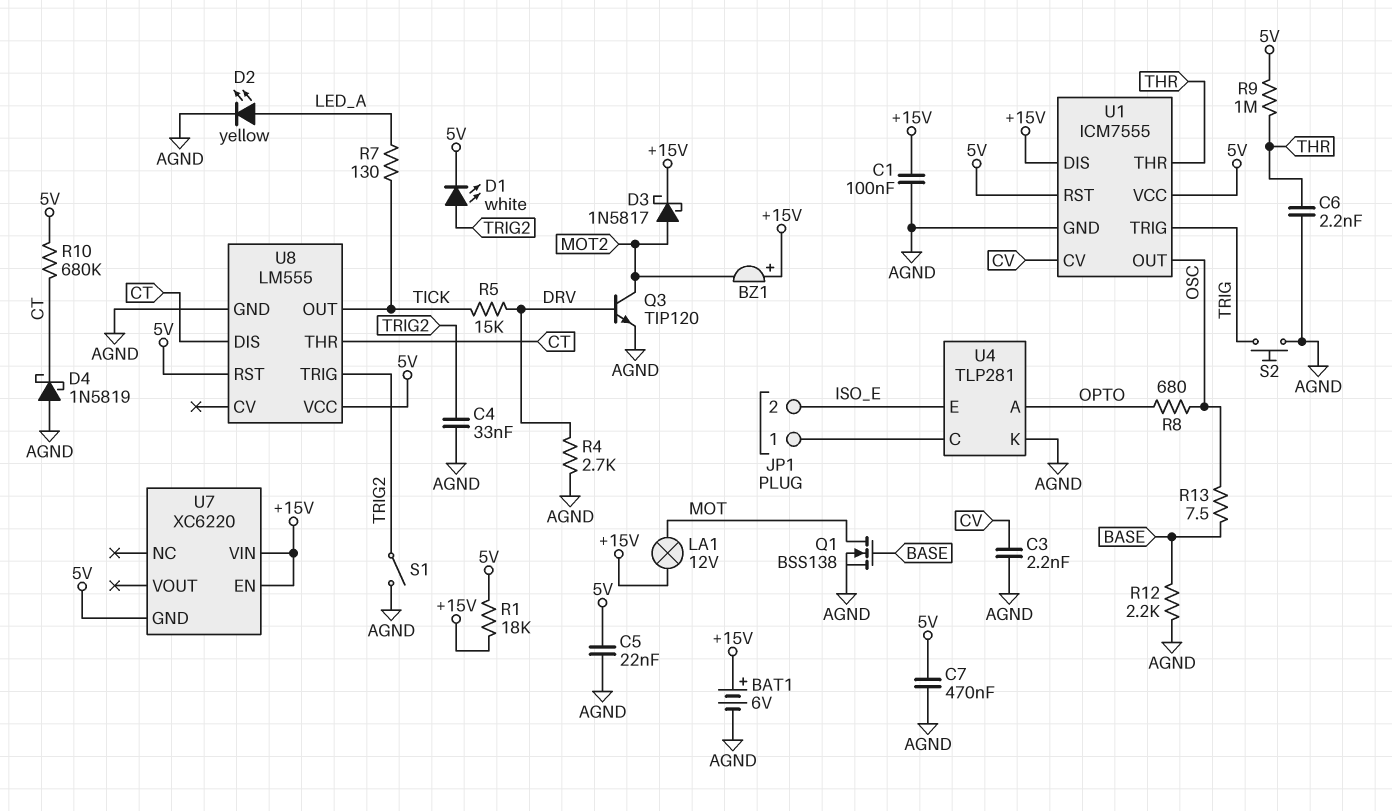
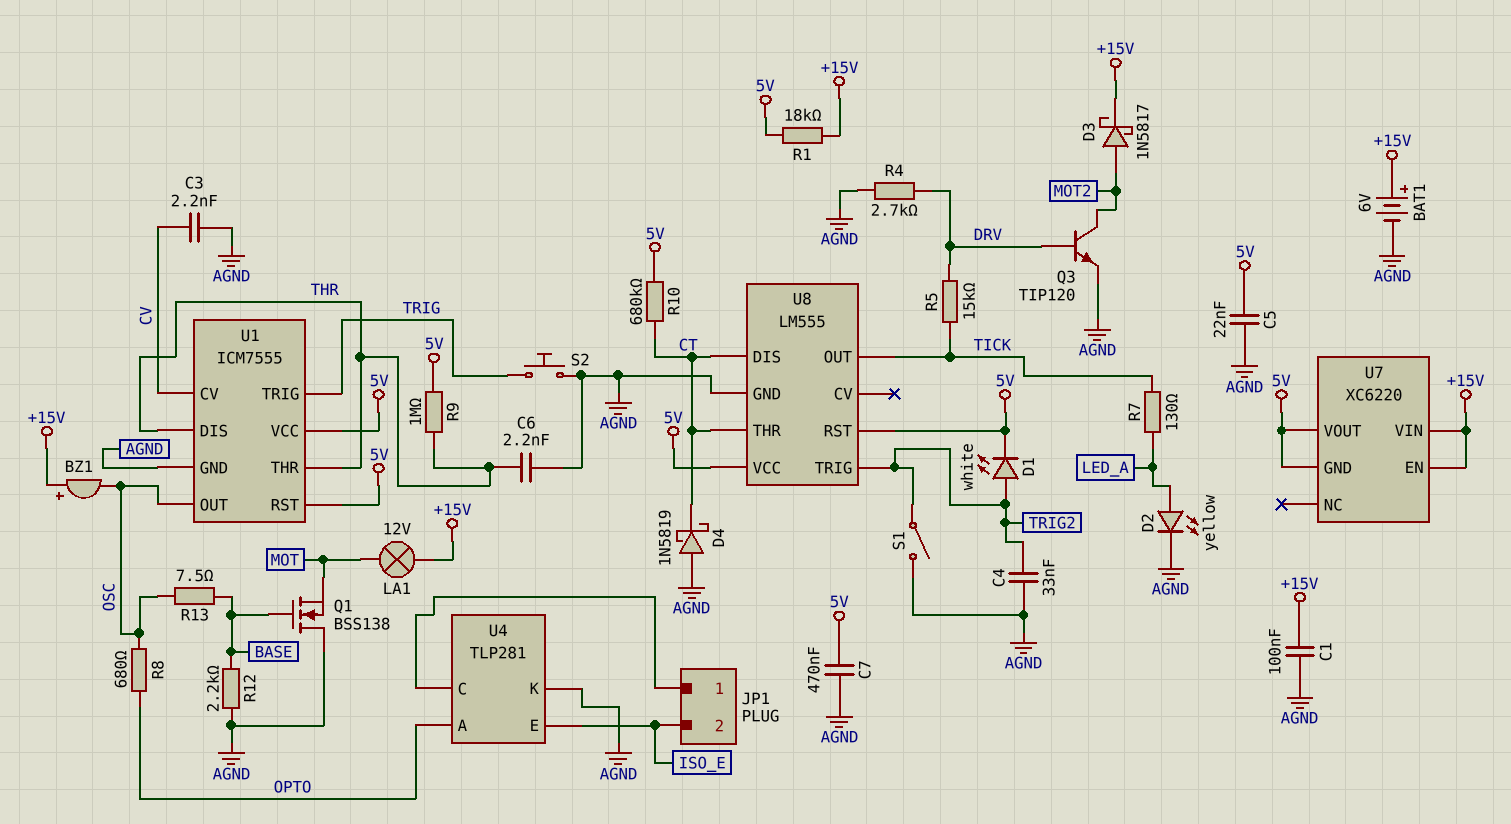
BZ1: buzzer (plus +15V, minus MOT2) -> buzzer (plus +15V, minus OSC)
Q1: NMOS BSS138 (G BASE, D MOT, S AGND) -> NMOS BSS138 (G BASE, D AGND, S MOT)
U1 pin DIS: +15V -> THR
U7 pin VOUT: none -> 5V

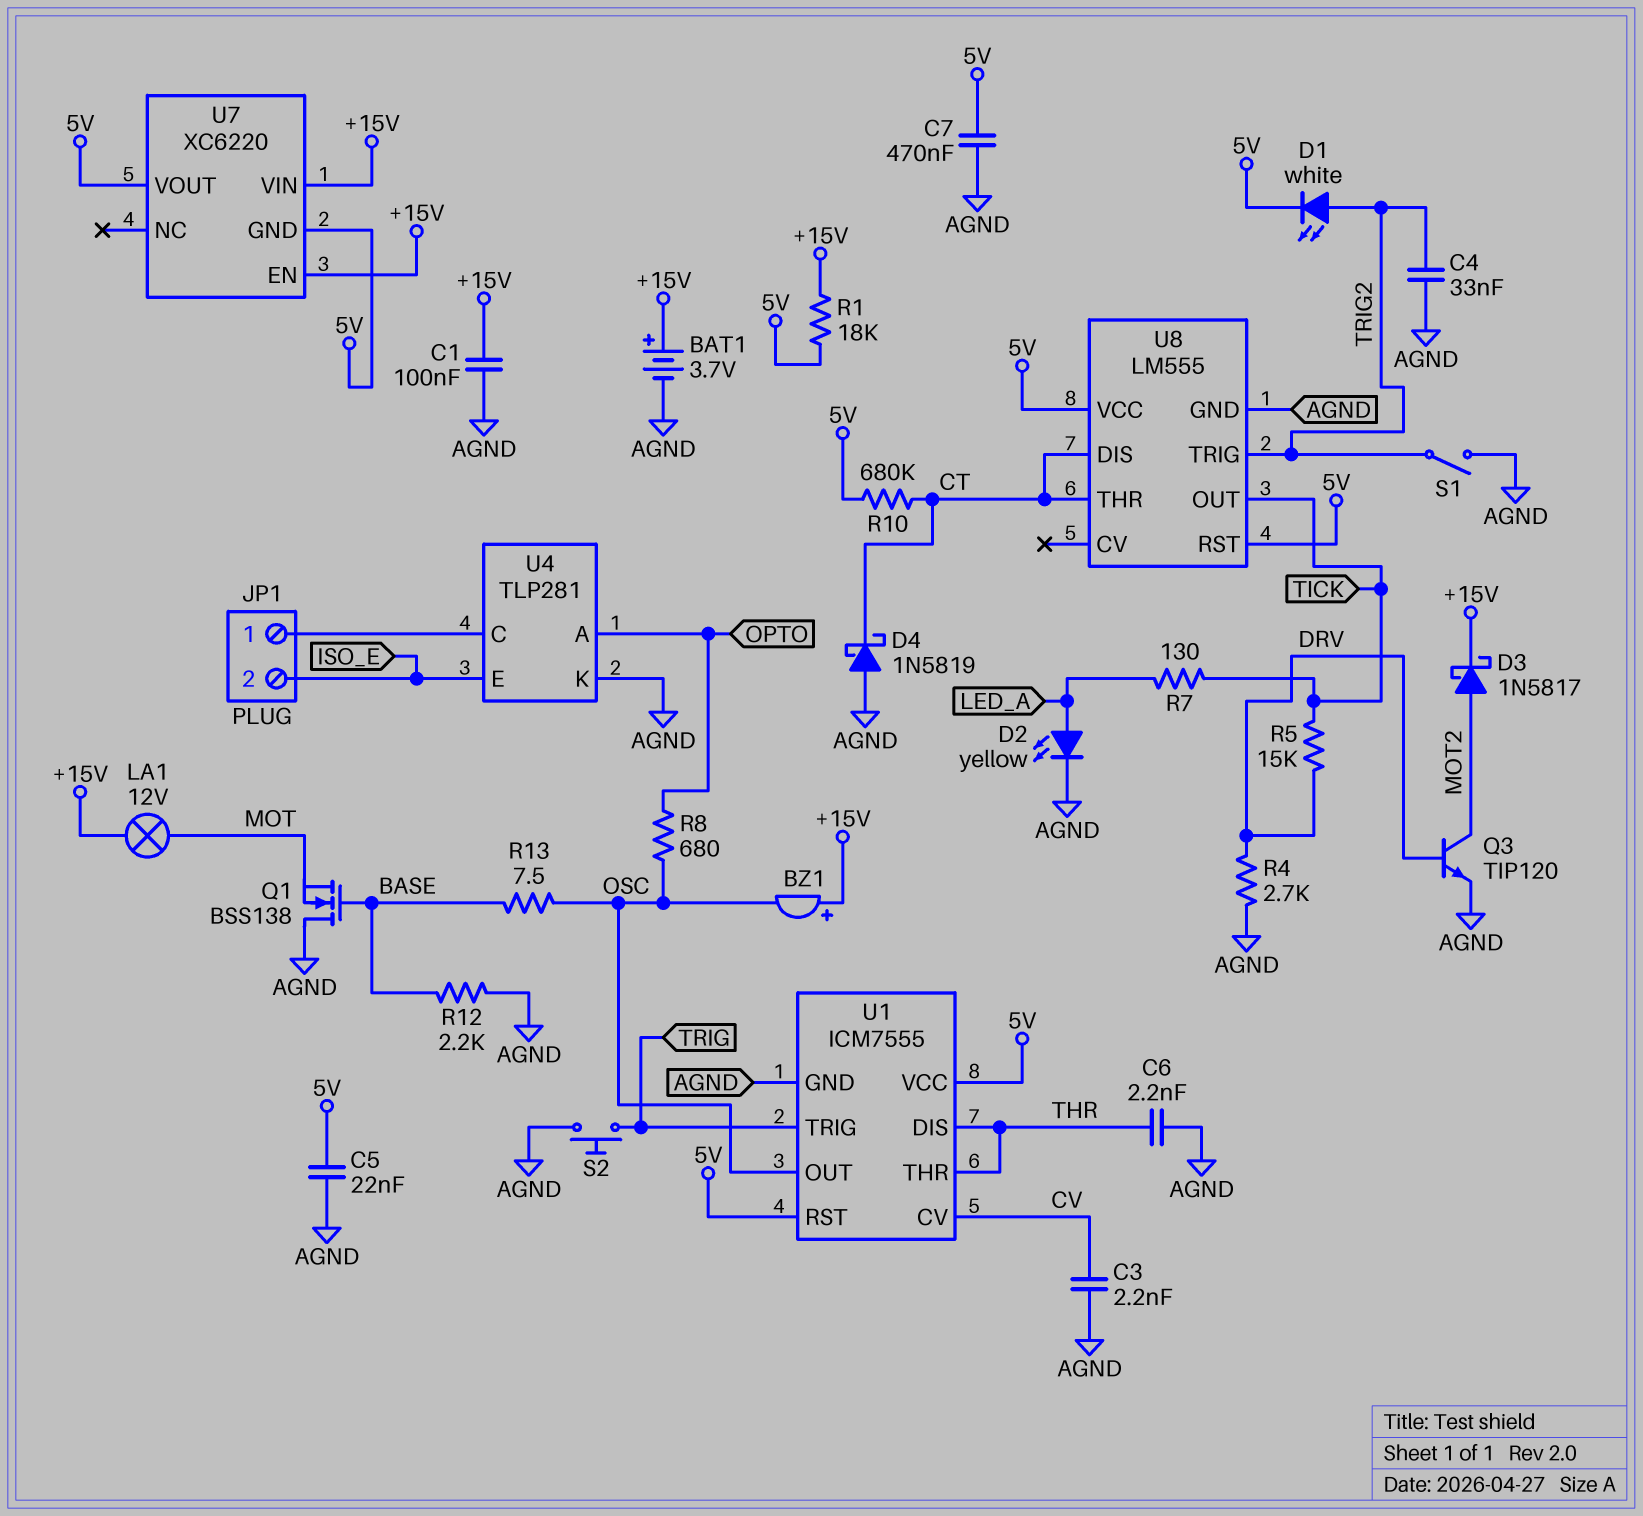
BAT1: 6V (plus +15V, minus AGND) -> 3.7V (plus +15V, minus AGND)
R9: 1M (5V, THR) -> none

